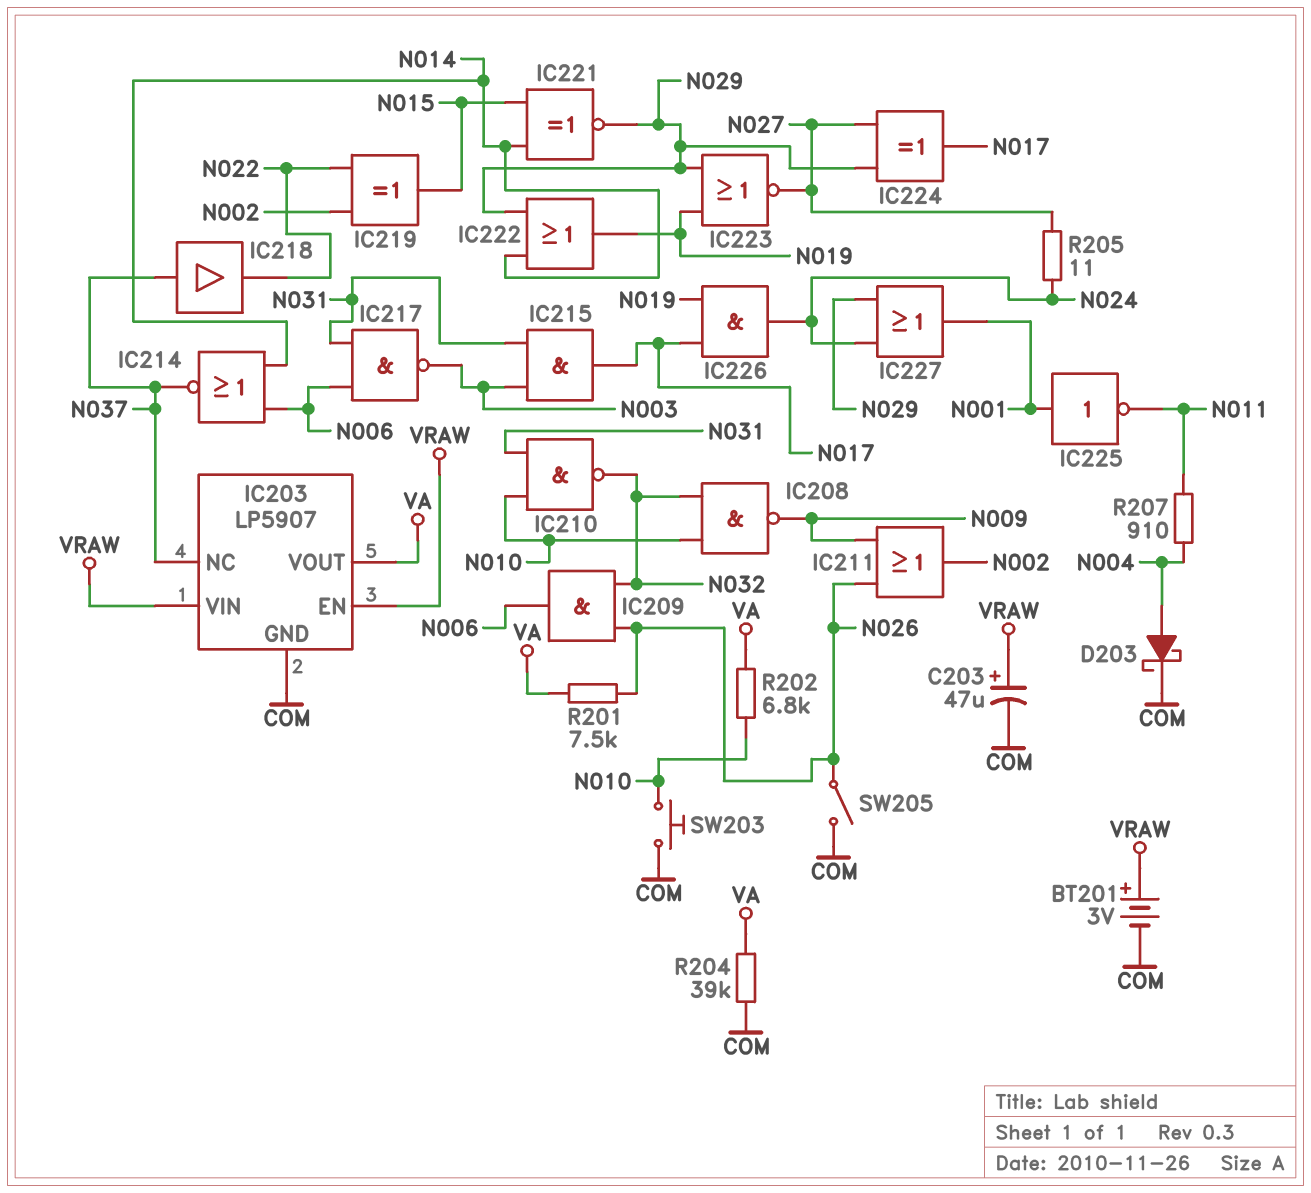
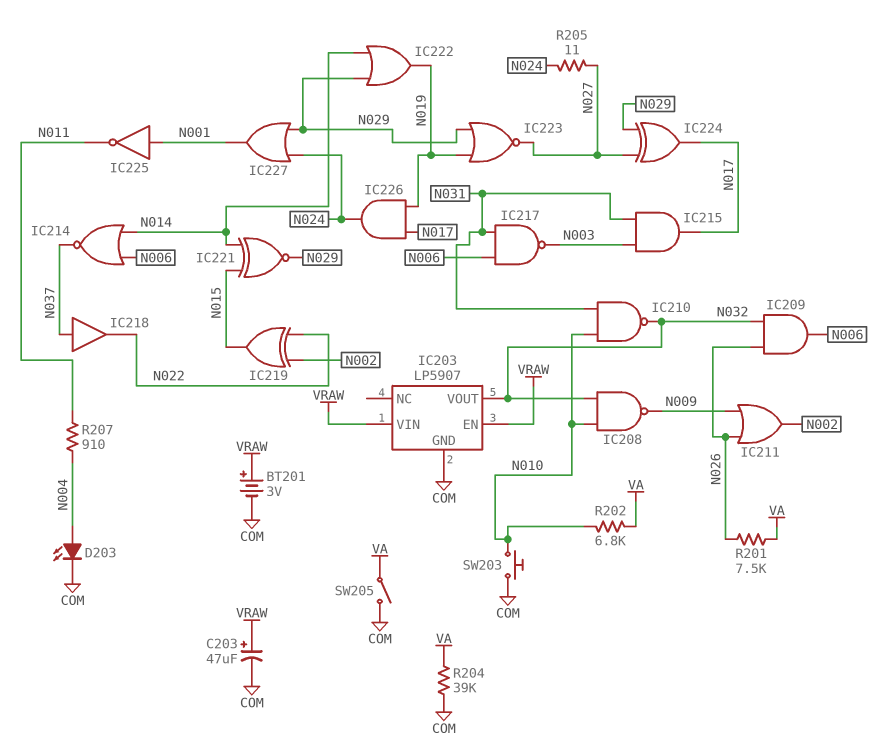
D203: schottky (A N004, K COM) -> LED (A N004, K COM)
IC203 pin NC: N037 -> none
IC203 pin VOUT: VA -> N032
SW205: switch (COM, N026) -> switch (COM, VA)

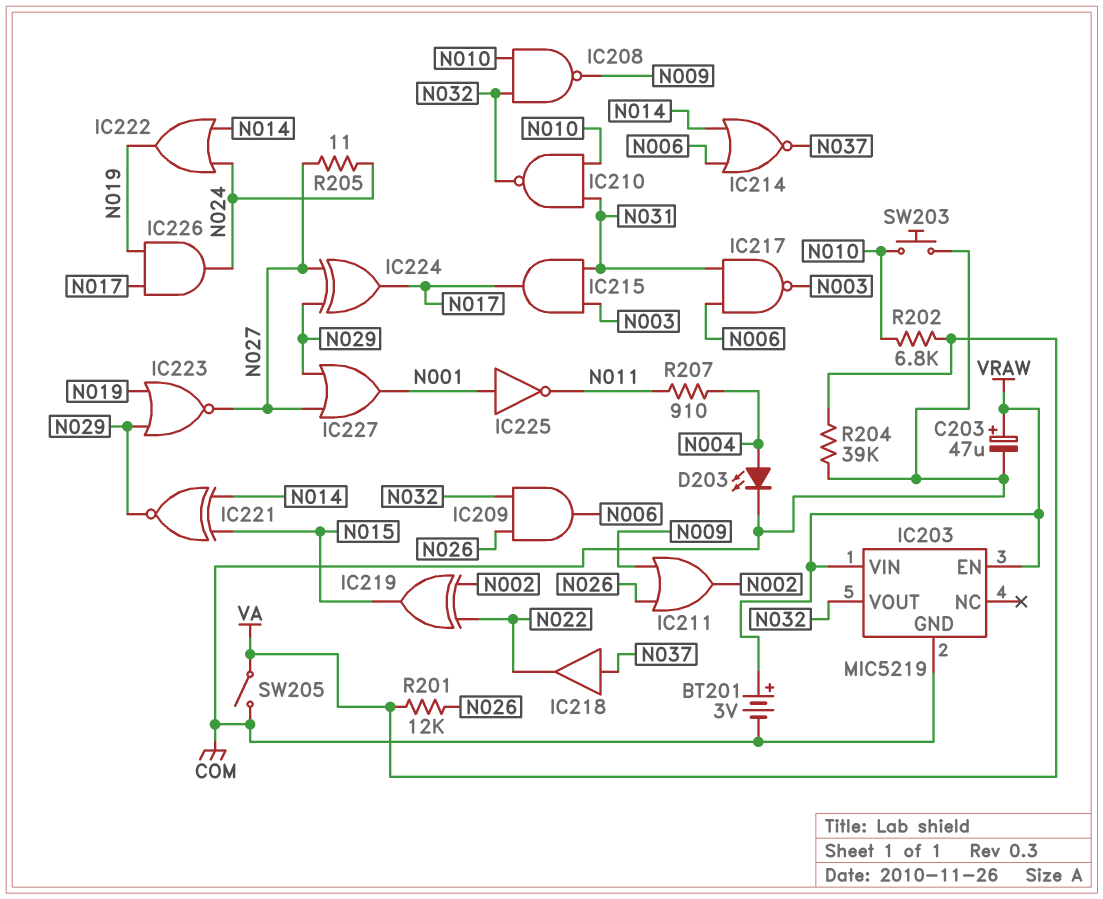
IC203: LP5907 -> MIC5219
IC222: OR (in N014, in N029, out N019) -> OR (in N014, in N024, out N019)
IC227: OR (in N024, in N029, out N001) -> OR (in N027, in N029, out N001)
R201: 7.5k (N026, VA) -> 12k (N026, VA)

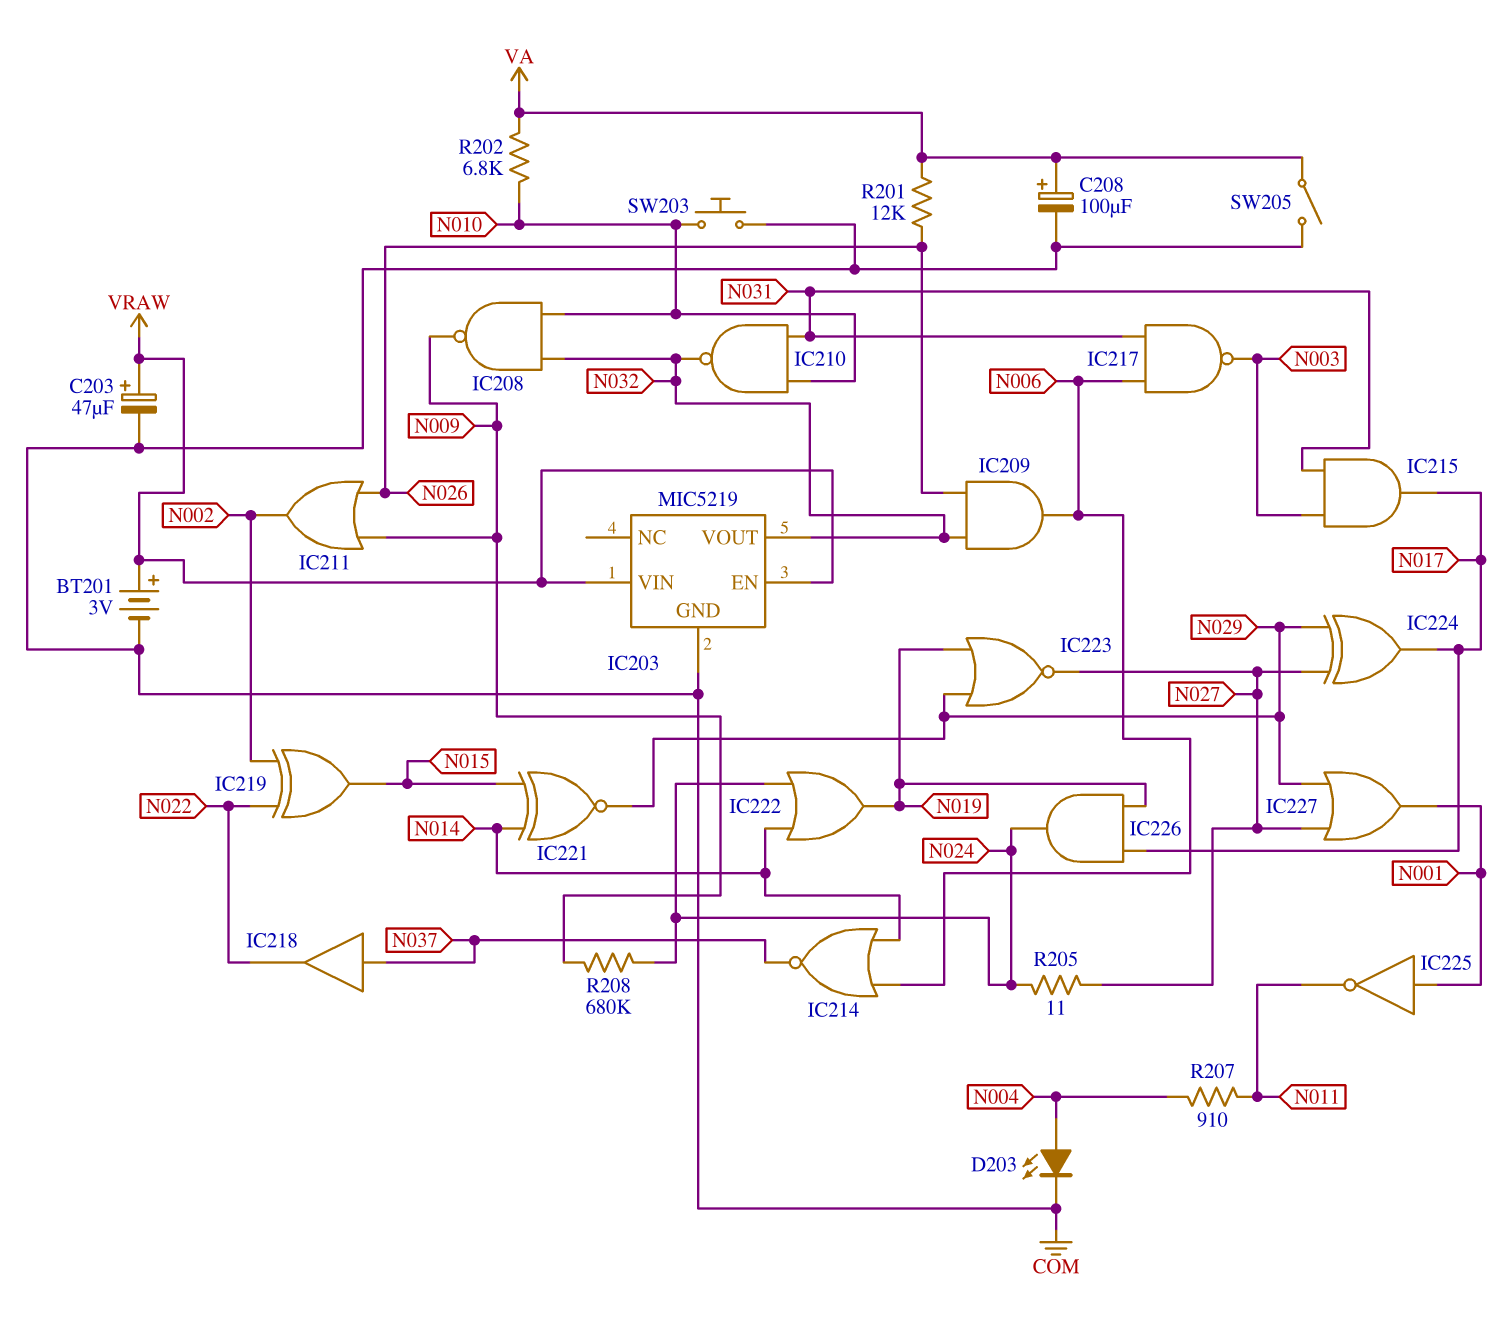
C208: none -> 100uF (plus VA, minus COM)
R204: 39k (COM, VA) -> none
R208: none -> 680k (N009, N024)

